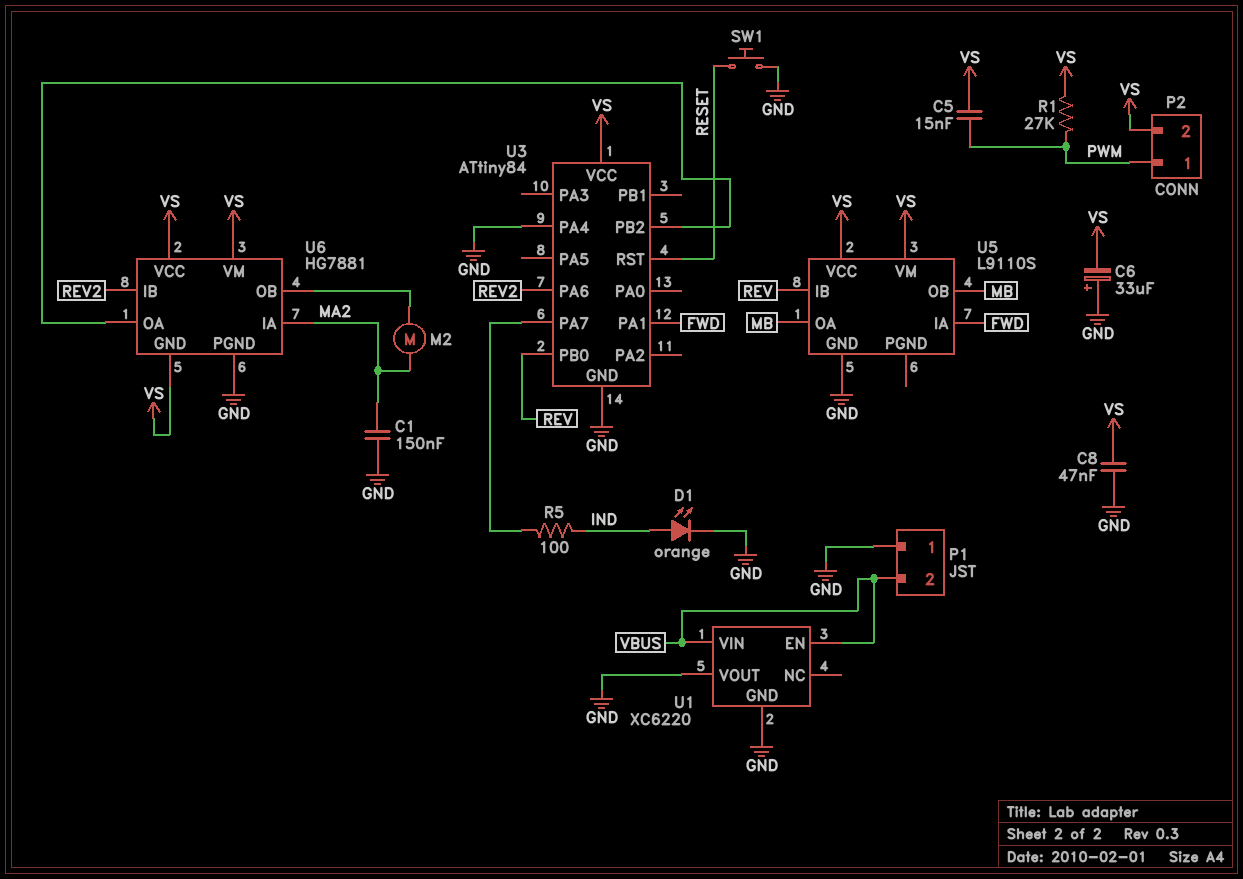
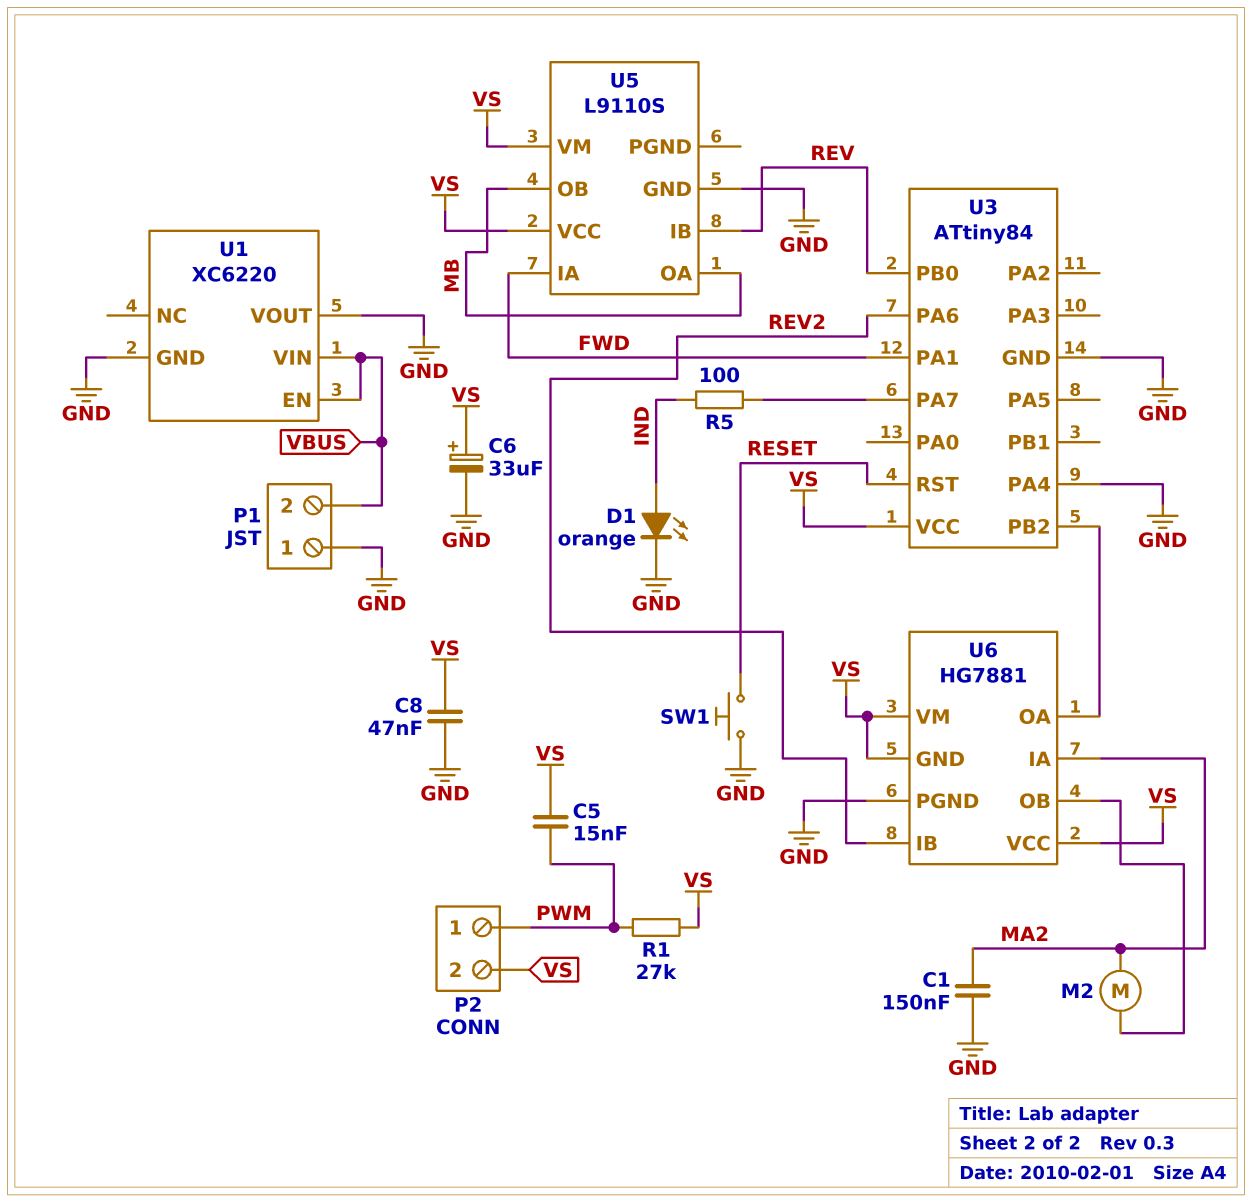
C6: 33uF (plus GND, minus VS) -> 33uF (plus VS, minus GND)

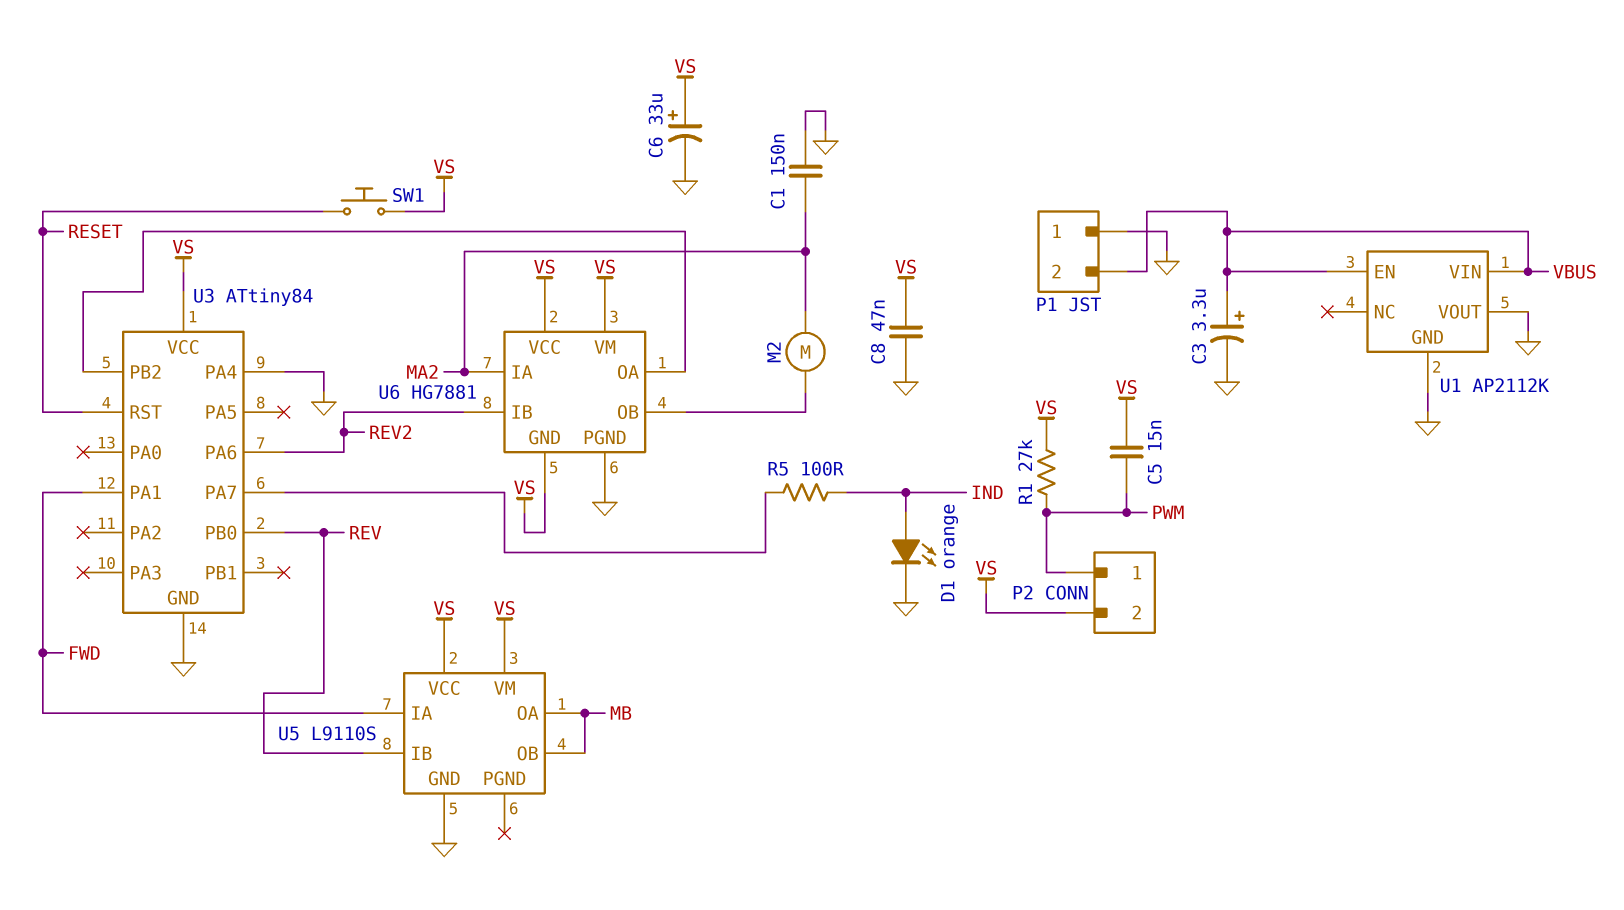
C3: none -> 3.3uF (plus VBUS, minus GND)
SW1: button (GND, RESET) -> button (RESET, VS)
U1: XC6220 -> AP2112K

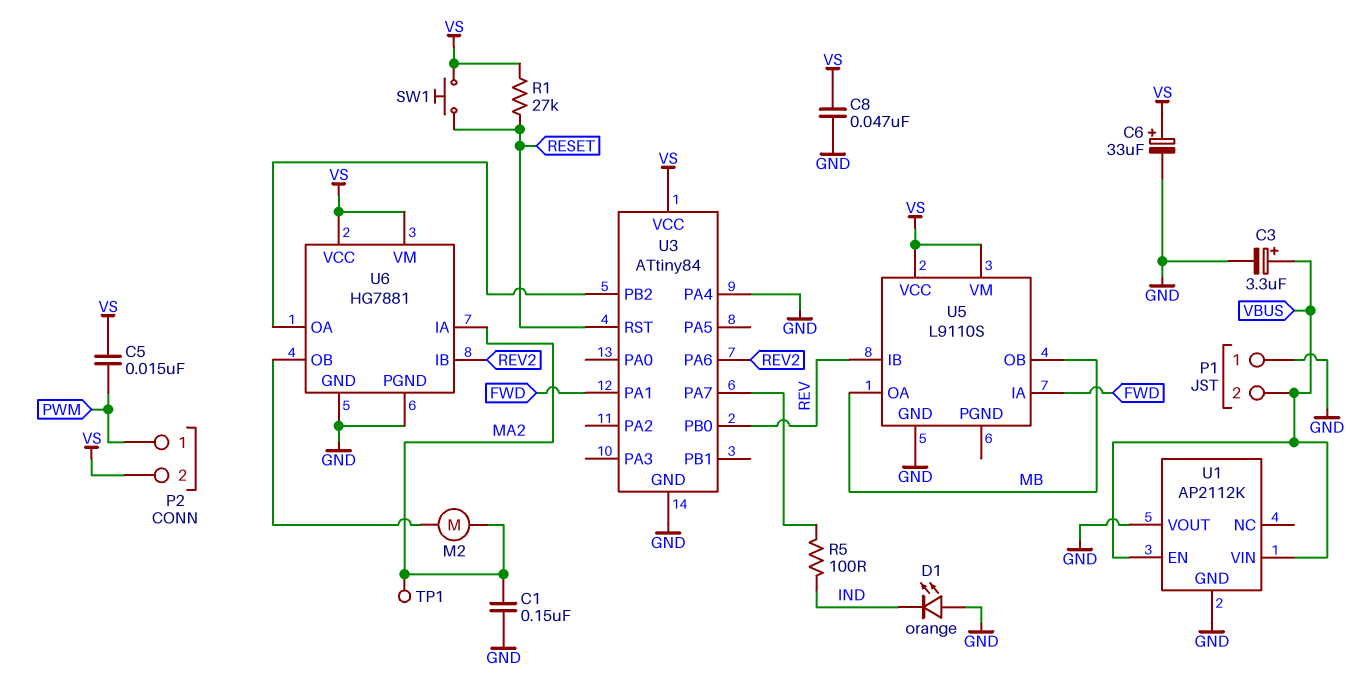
D1: LED orange (A IND, K GND) -> LED orange (A GND, K IND)
R1: 27k (PWM, VS) -> 27k (RESET, VS)
TP1: none -> test point (MA2)
U6 pin GND: VS -> GND

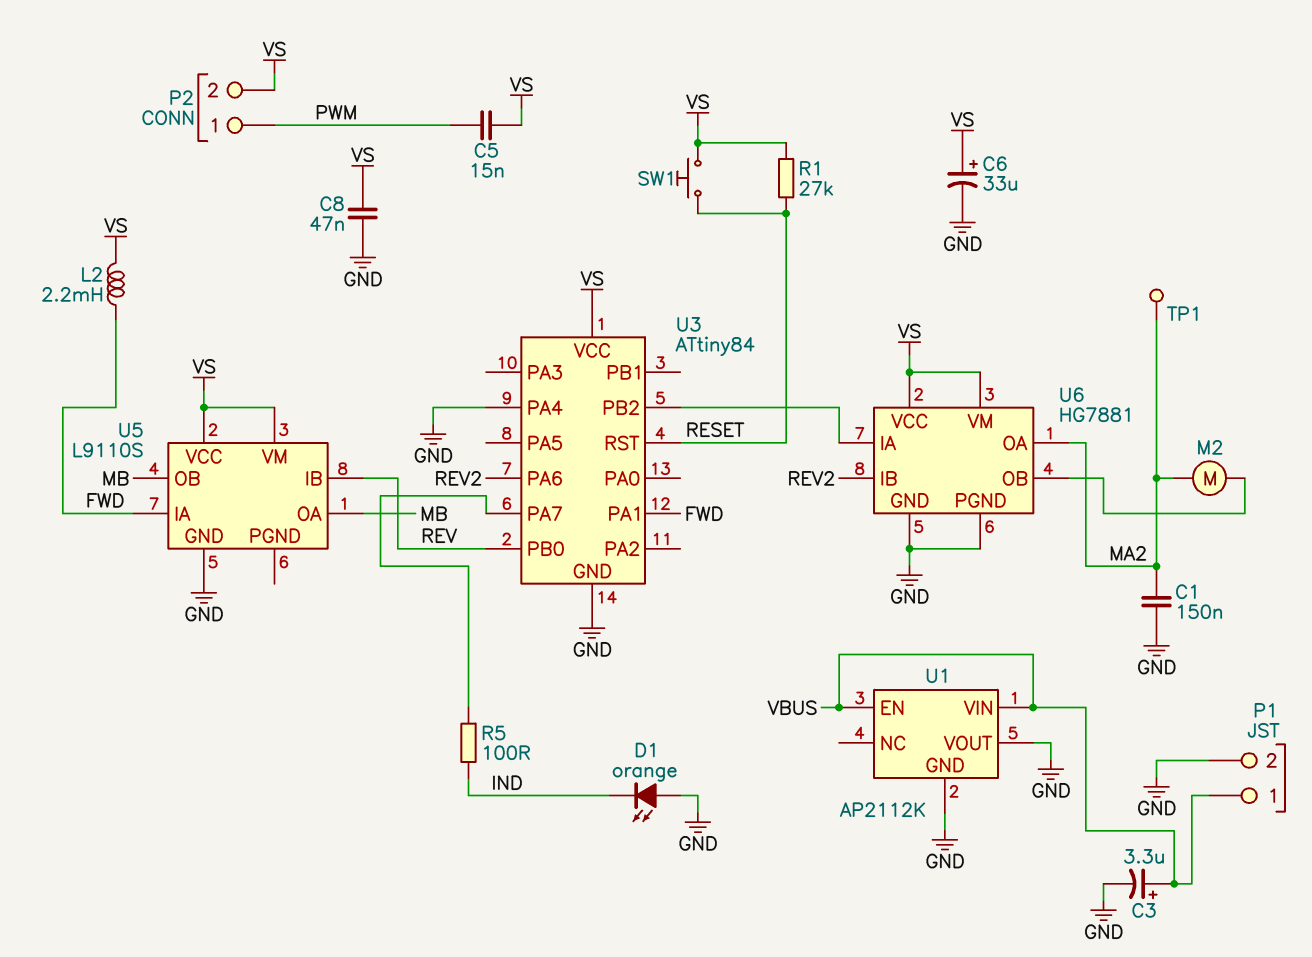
L2: none -> 2.2mH (FWD, VS)
P1 pin 1: GND -> VBUS
P1 pin 2: VBUS -> GND
U6 pin IA: MA2 -> U3/PB2
U6 pin OA: U3/PB2 -> MA2

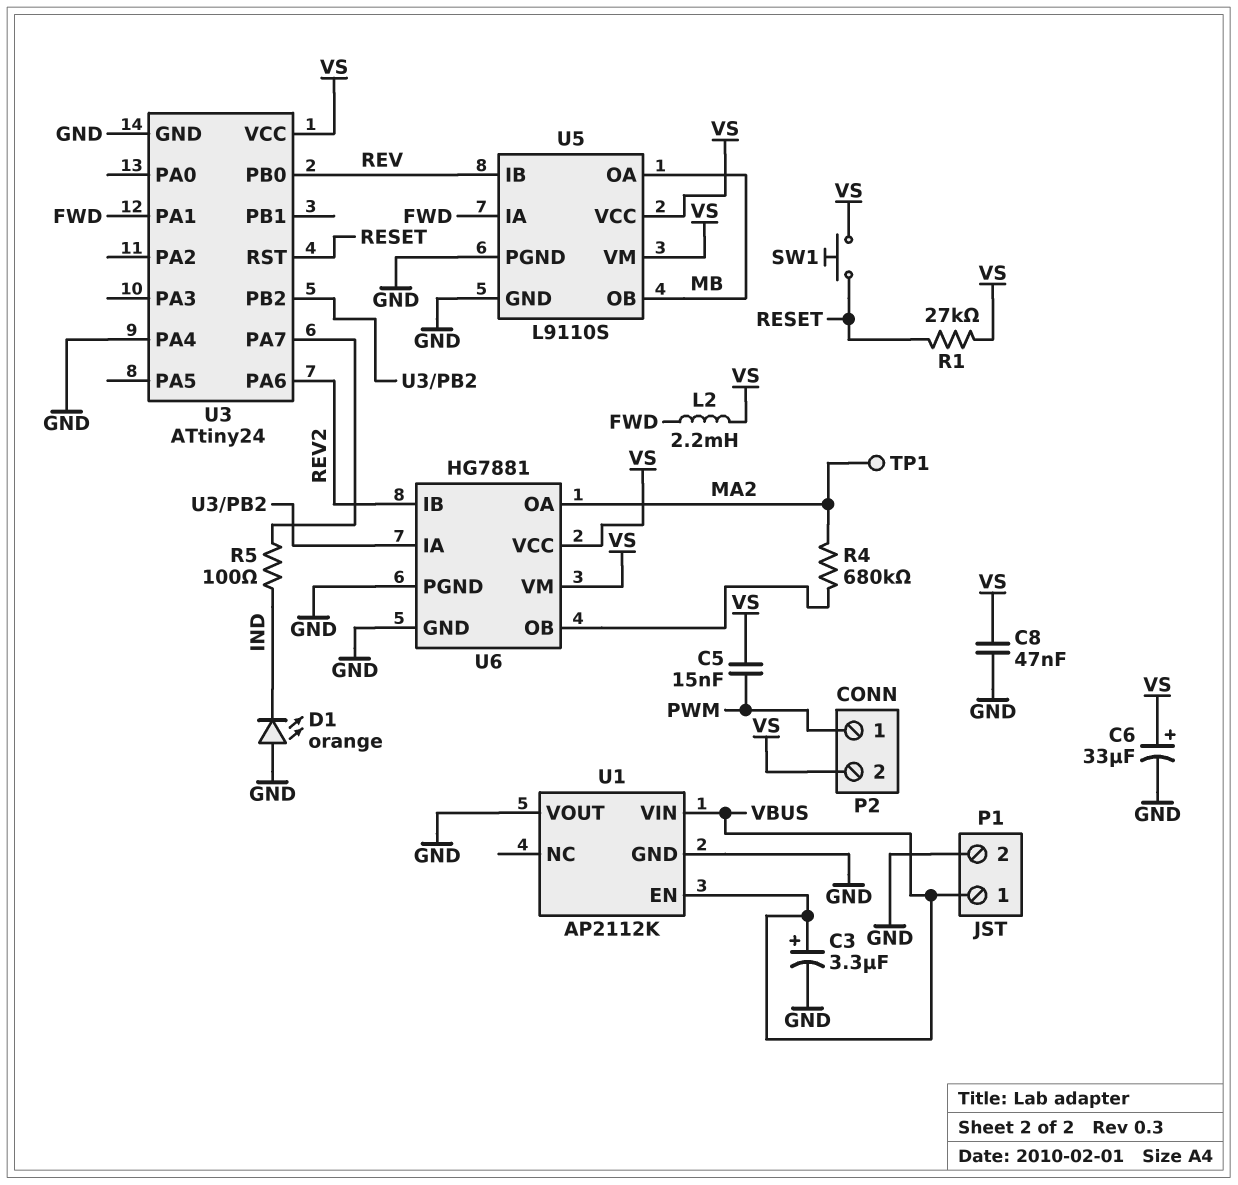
C1: 150nF (GND, MA2) -> none
M2: motor (MA2, U6/OB) -> none
R4: none -> 680k (MA2, U6/OB)
U3: ATtiny84 -> ATtiny24
U5 pin PGND: none -> GND

